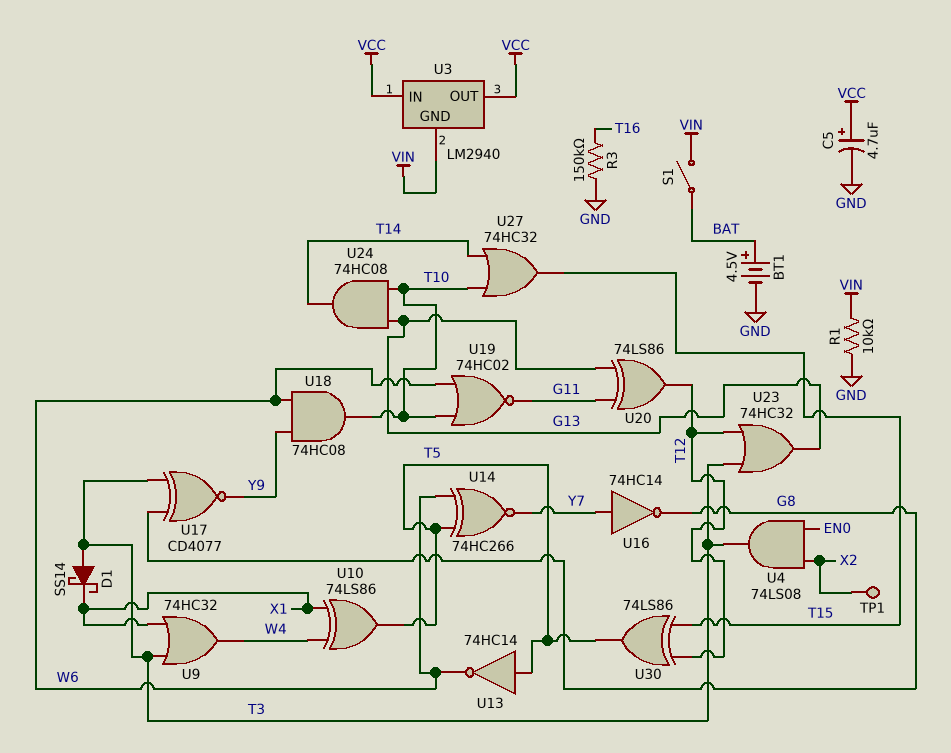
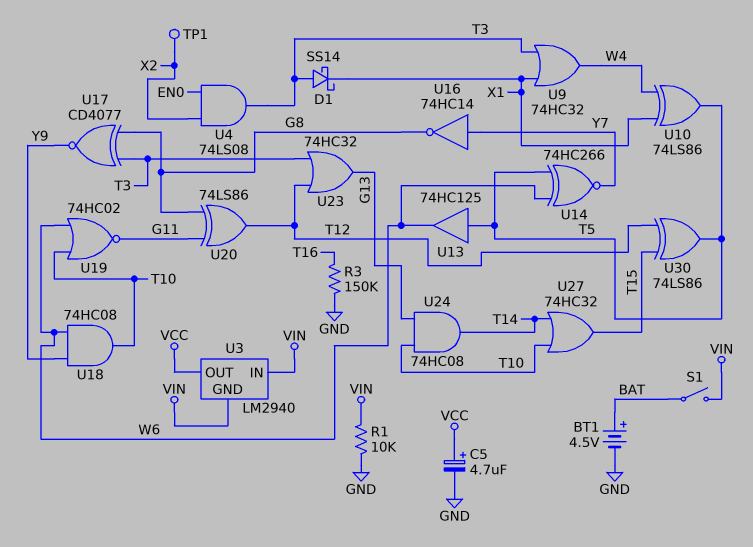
U3 pin IN: VCC -> VIN
U13: NOT 74HC14 (in T5, out W6) -> buffer 74HC125 (in T5, out W6)
U20: XOR 74LS86 (in G11, in G13, out T12) -> XOR 74LS86 (in G8, in G11, out T12)

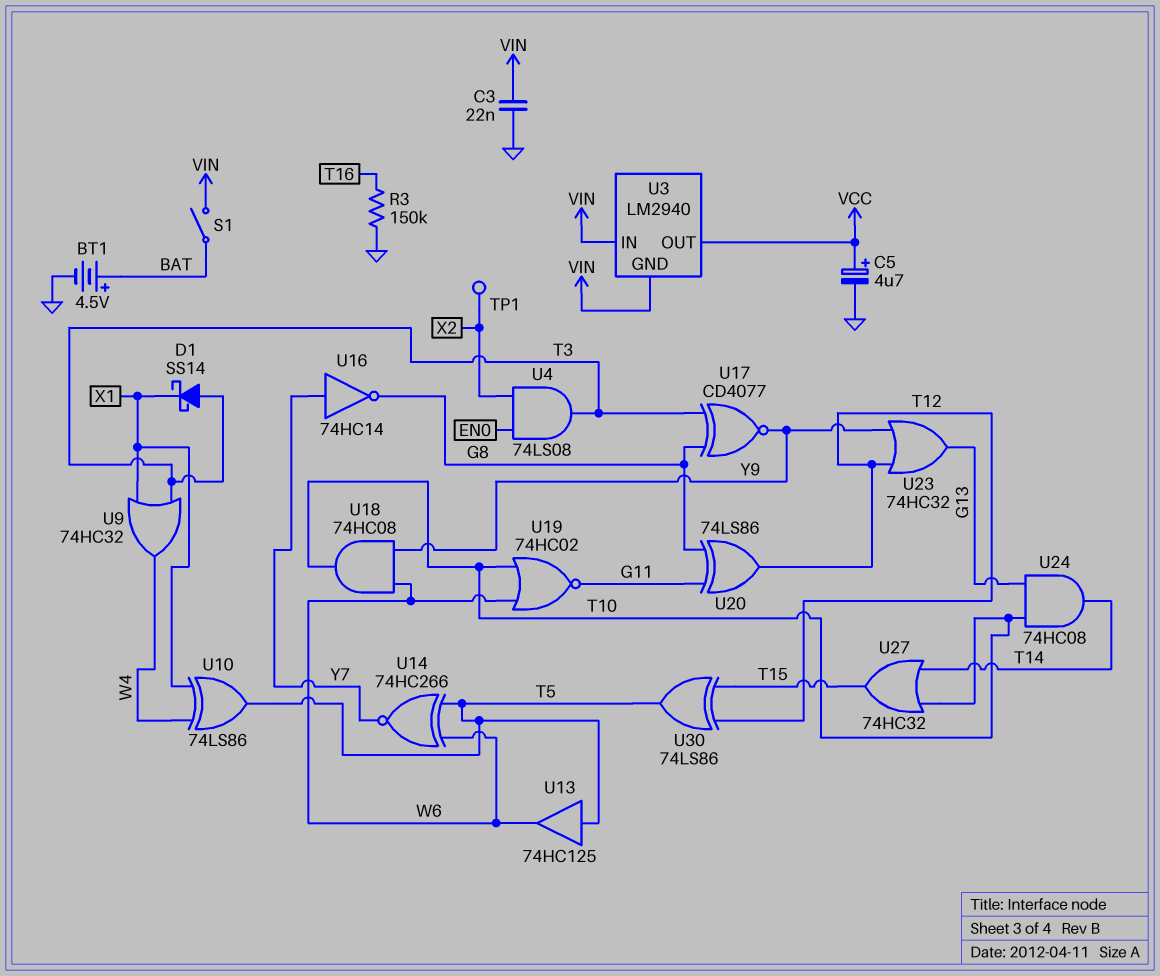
C3: none -> 22nF (GND, VIN)
R1: 10k (GND, VIN) -> none
U23: OR 74HC32 (in T3, in T12, out G13) -> OR 74HC32 (in T12, in Y9, out G13)

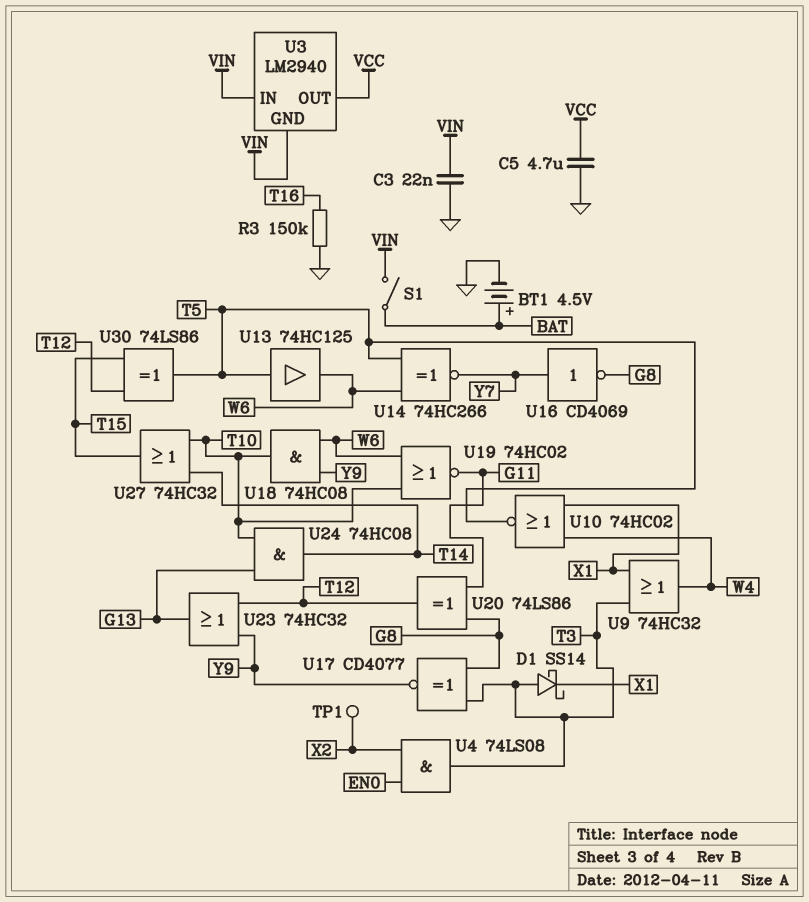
C5: 4.7uF (plus VCC, minus GND) -> 4.7uF (GND, VCC)
U10: XOR 74LS86 (in W4, in X1, out T5) -> NOR 74HC02 (in W4, in X1, out T5)
U16: NOT 74HC14 (in Y7, out G8) -> NOT CD4069 (in Y7, out G8)

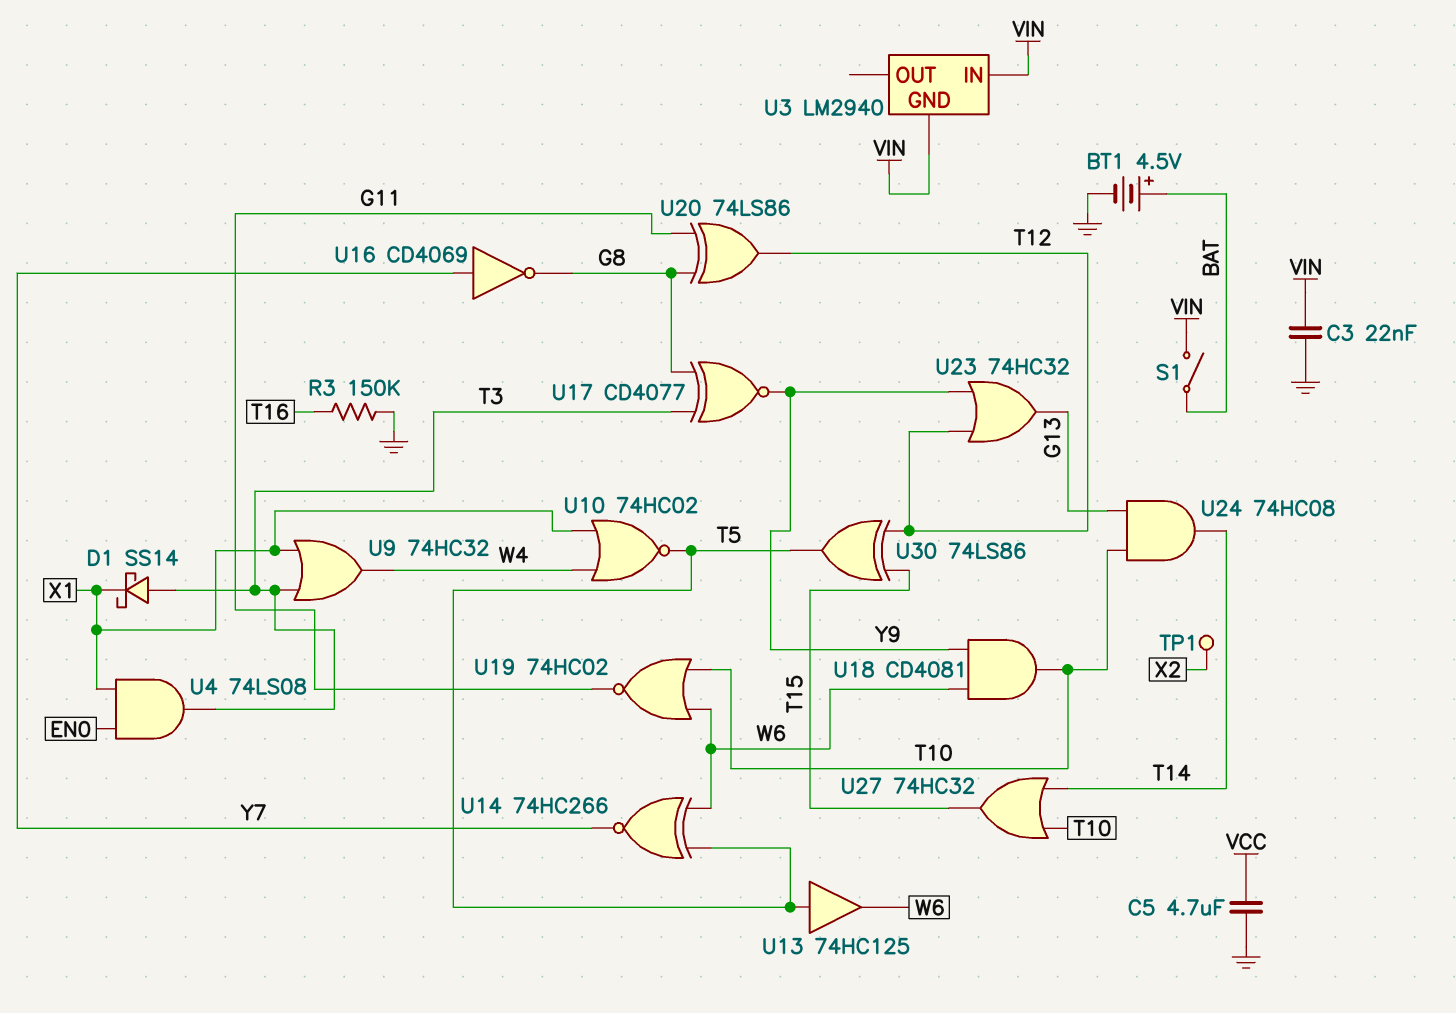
U3 pin OUT: VCC -> none
U4: AND 74LS08 (in EN0, in X2, out T3) -> AND 74LS08 (in EN0, in X1, out T3)
U18: AND 74HC08 (in W6, in Y9, out T10) -> AND CD4081 (in W6, in Y9, out T10)

